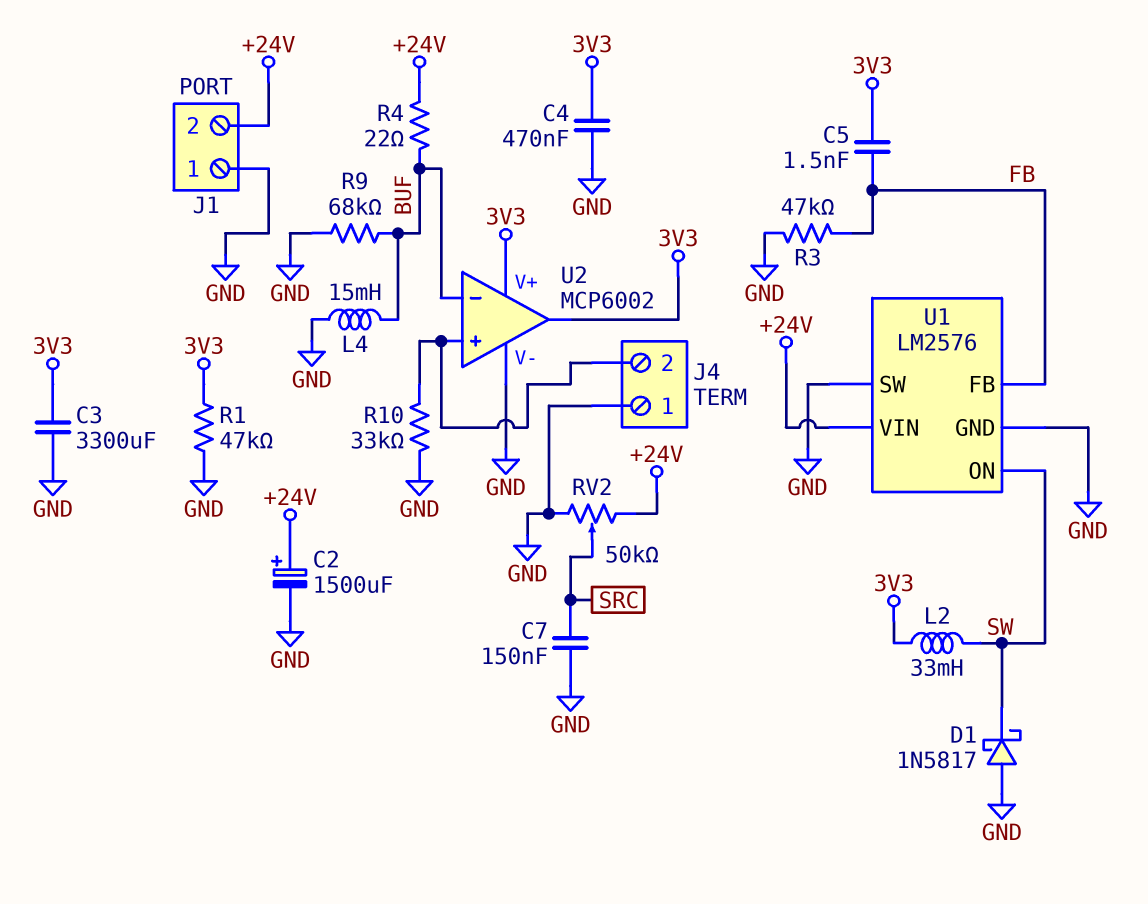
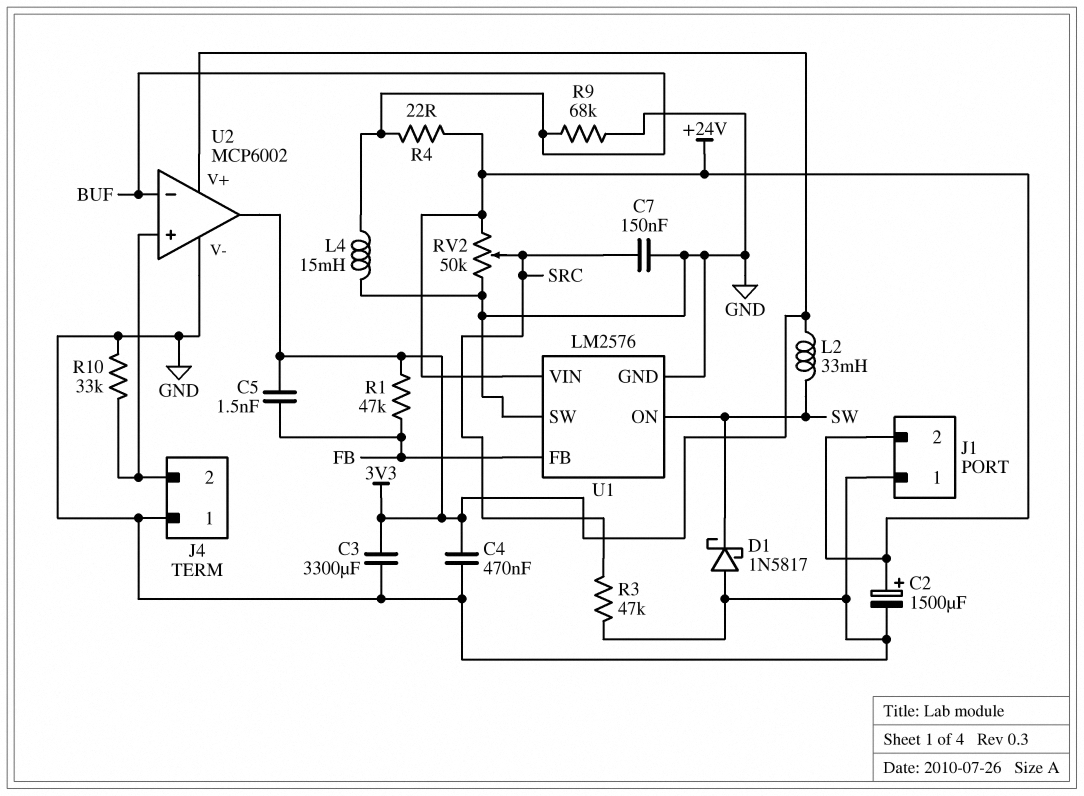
R1: 47k (3V3, GND) -> 47k (3V3, FB)
R3: 47k (FB, GND) -> 47k (GND, SRC)

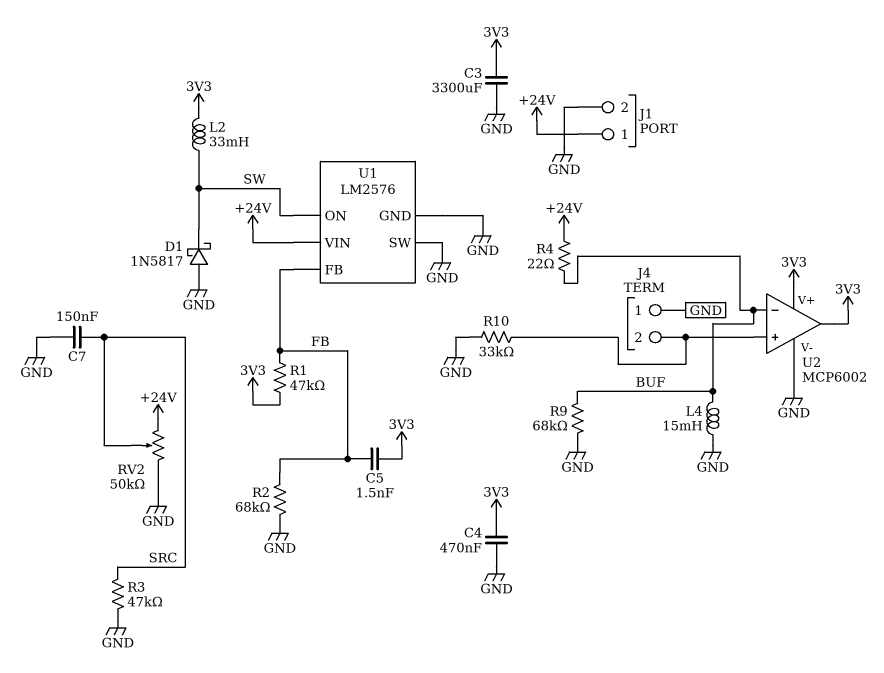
C2: 1500uF (plus +24V, minus GND) -> none
J1 pin 1: GND -> +24V
J1 pin 2: +24V -> GND
R2: none -> 68k (FB, GND)

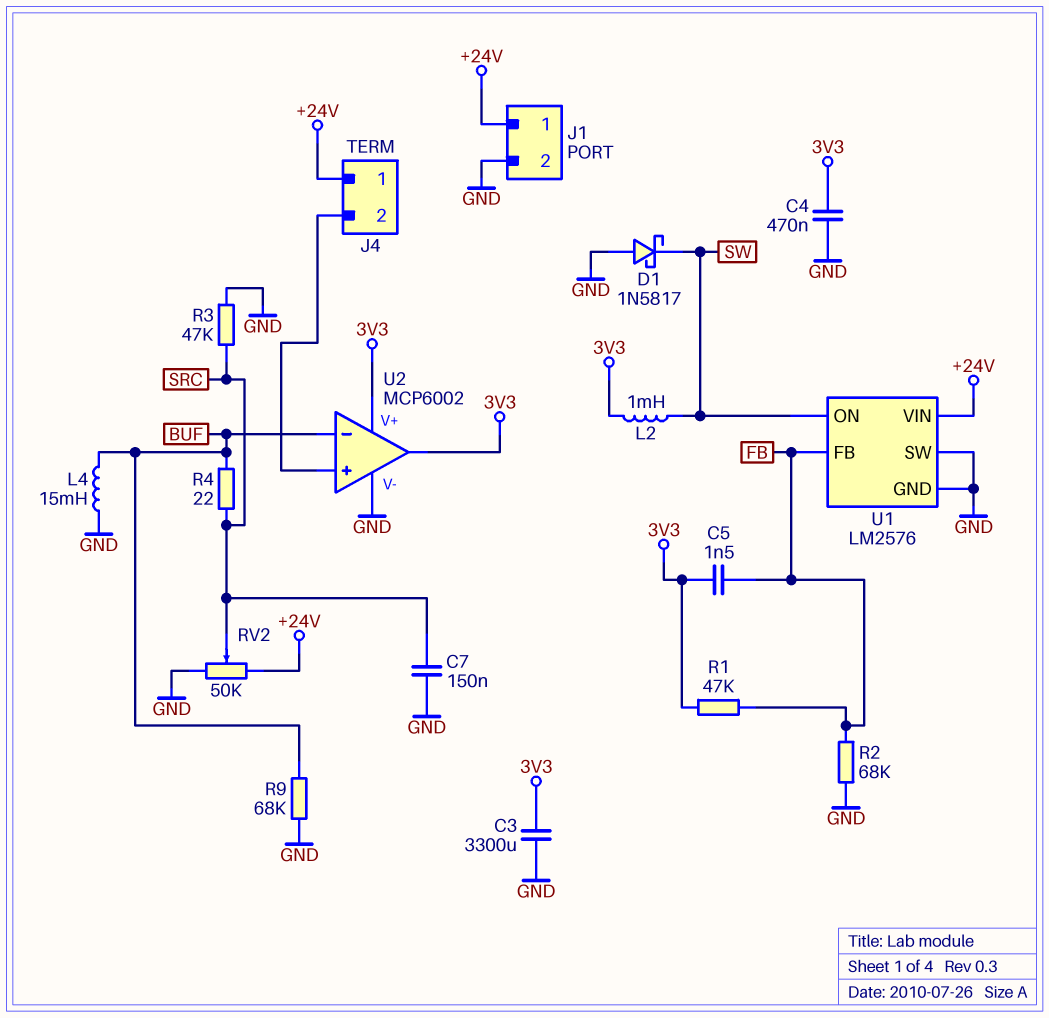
J4 pin 1: GND -> +24V
L2: 33mH (3V3, SW) -> 1mH (3V3, SW)
R4: 22 (+24V, BUF) -> 22 (BUF, SRC)
R10: 33k (GND, J4/2) -> none

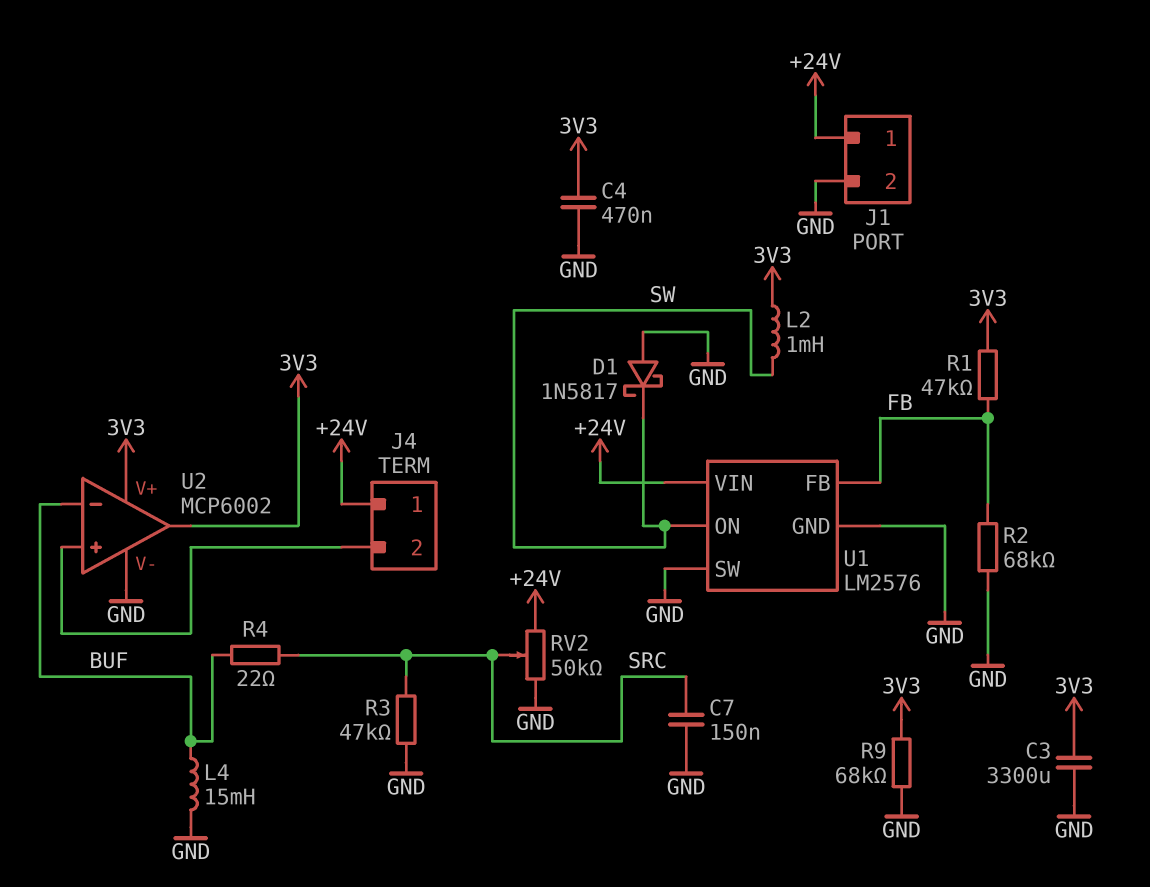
C5: 1.5nF (3V3, FB) -> none
R9: 68k (BUF, GND) -> 68k (3V3, GND)

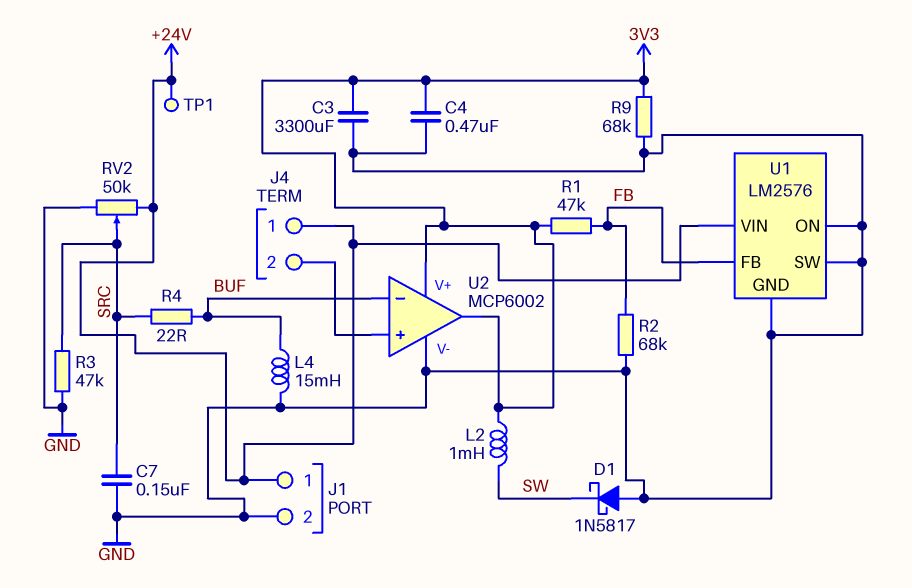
TP1: none -> test point (+24V)
U1 pin ON: SW -> GND

